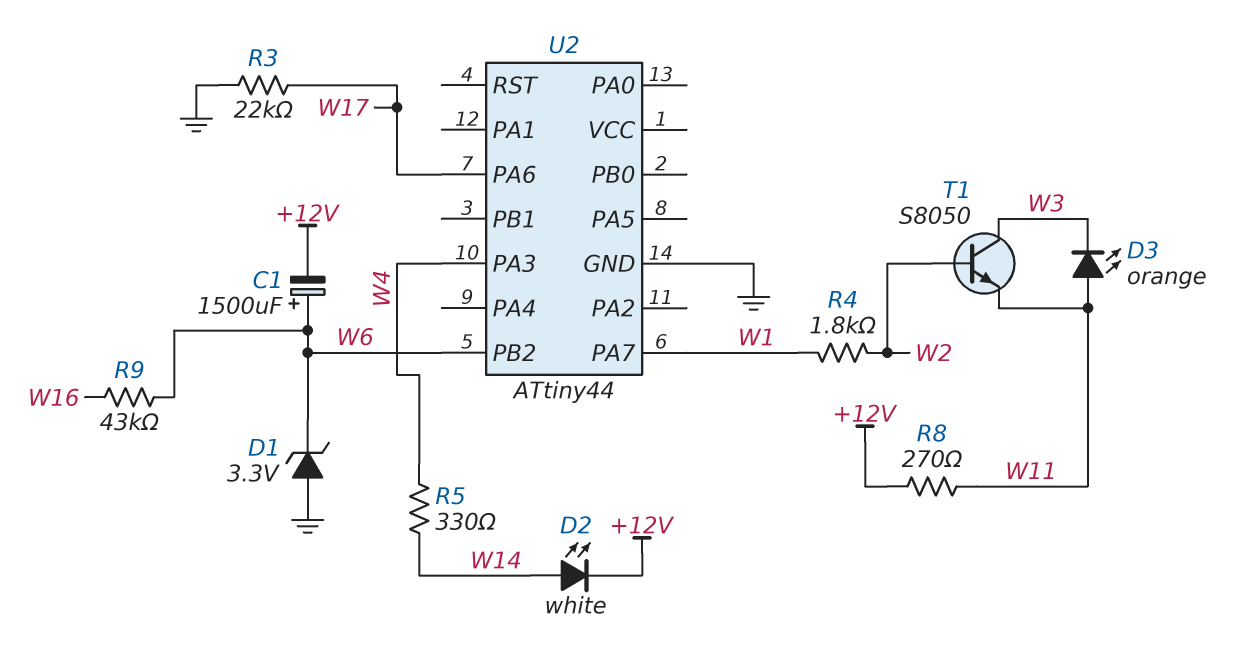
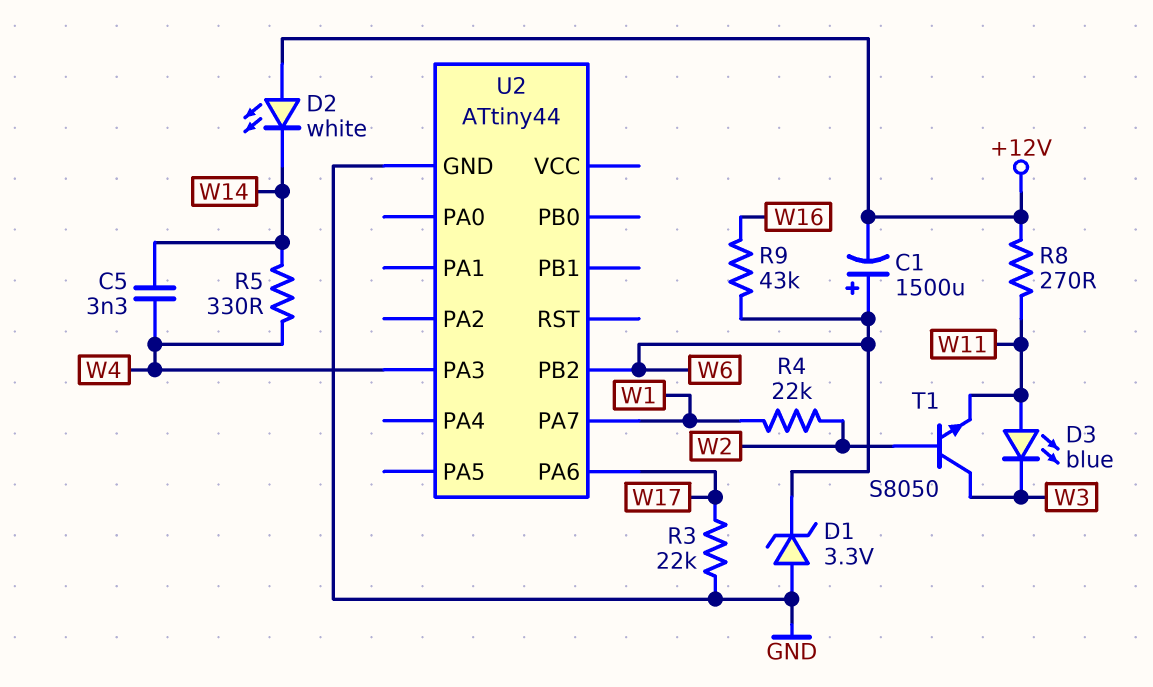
C5: none -> 3.3nF (W4, W14)
D2: LED white (A W14, K +12V) -> LED white (A +12V, K W14)
D3: LED orange (A W11, K W3) -> LED blue (A W11, K W3)
R4: 1.8k (W1, W2) -> 22k (W1, W2)

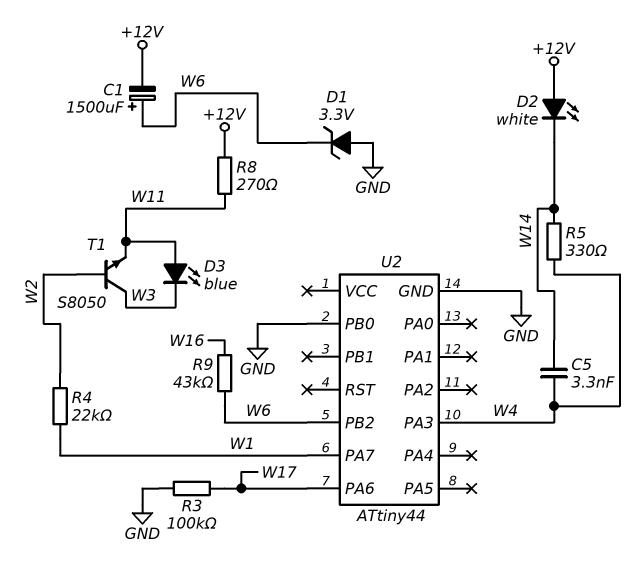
R3: 22k (GND, W17) -> 100k (GND, W17)
U2 pin PB0: none -> GND

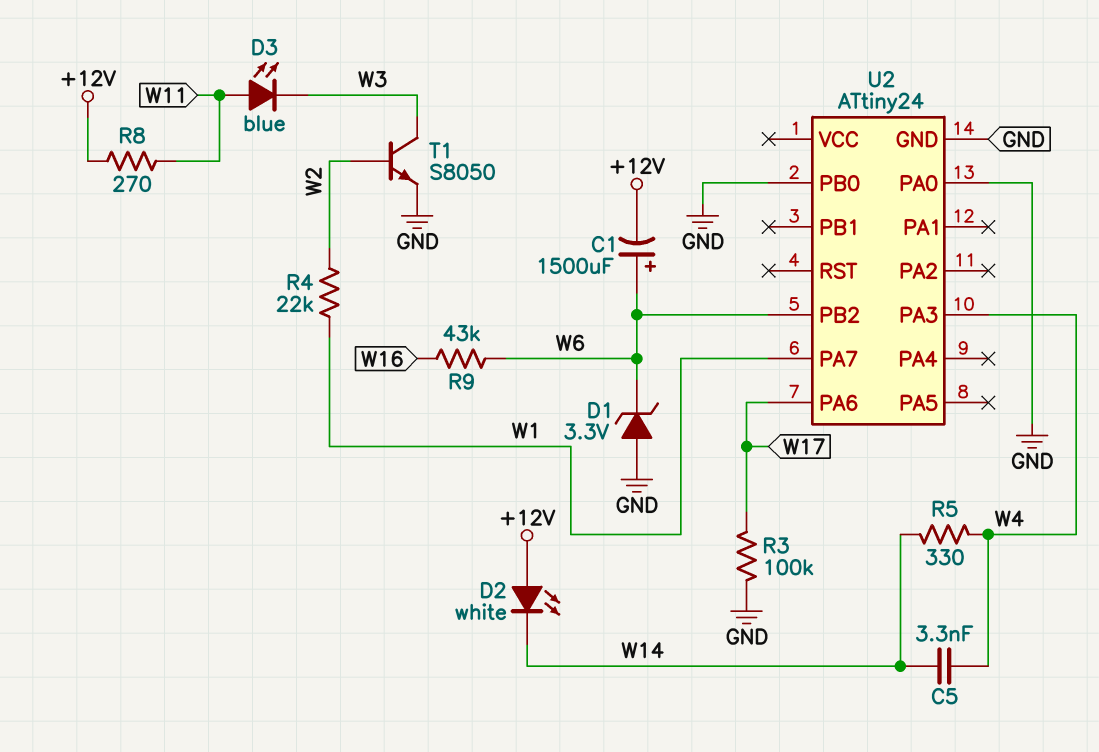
T1: NPN S8050 (B W2, C W3, E W11) -> NPN S8050 (B W2, C W3, E GND)
U2: ATtiny44 -> ATtiny24
U2 pin PA0: none -> GND

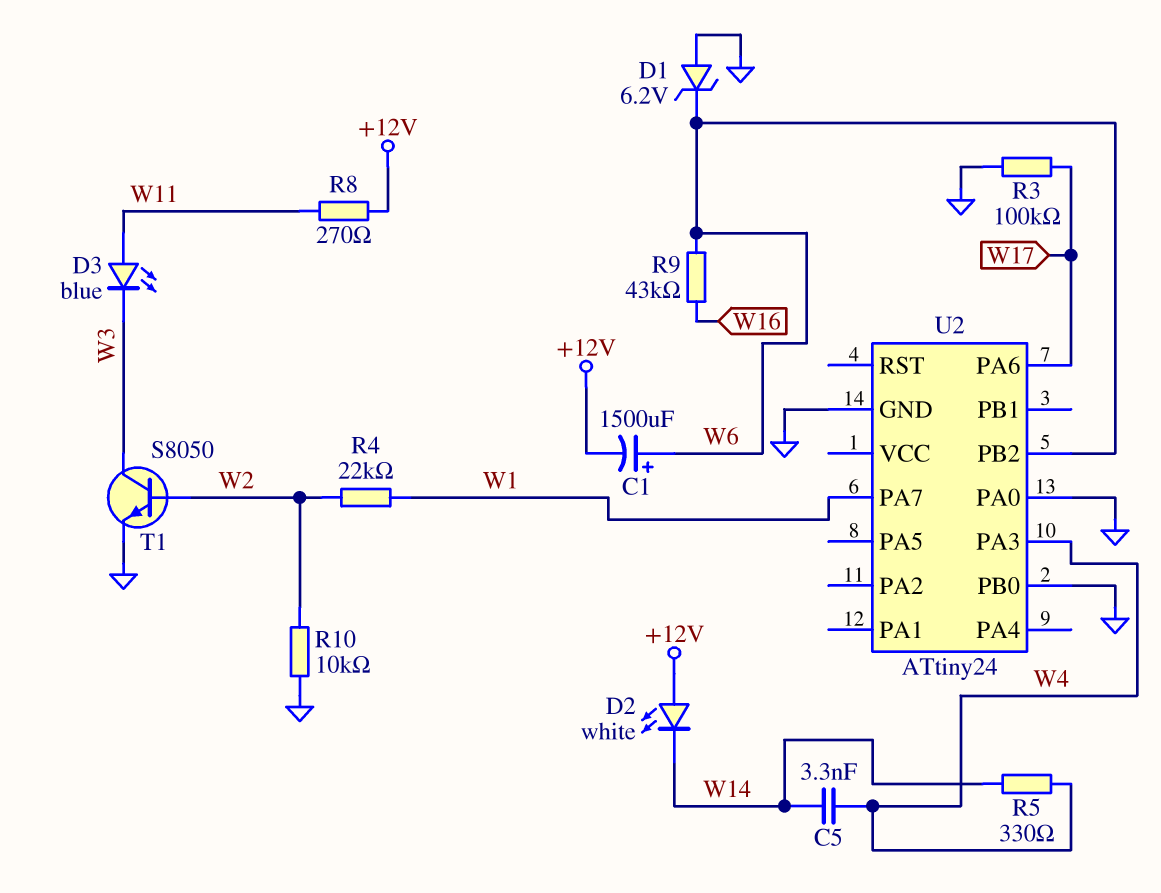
D1: zener 3.3V (A GND, K W6) -> zener 6.2V (A GND, K W6)
R10: none -> 10k (GND, W2)

